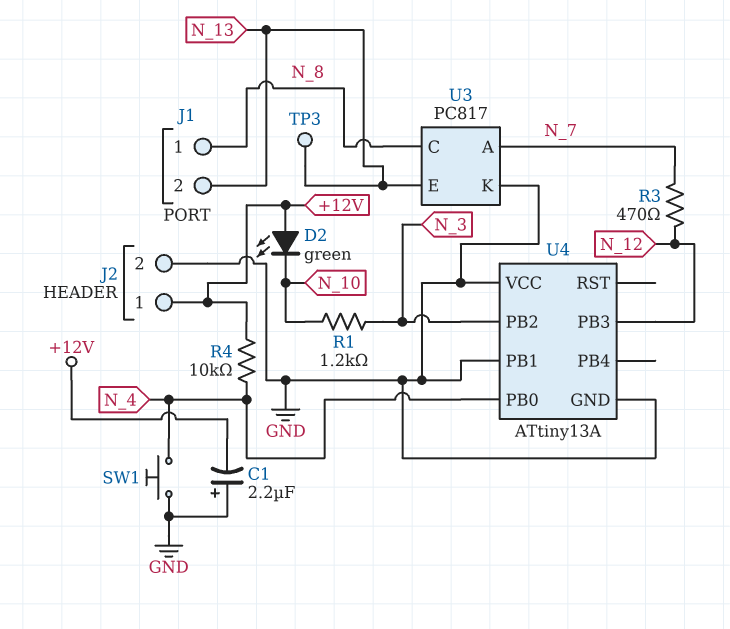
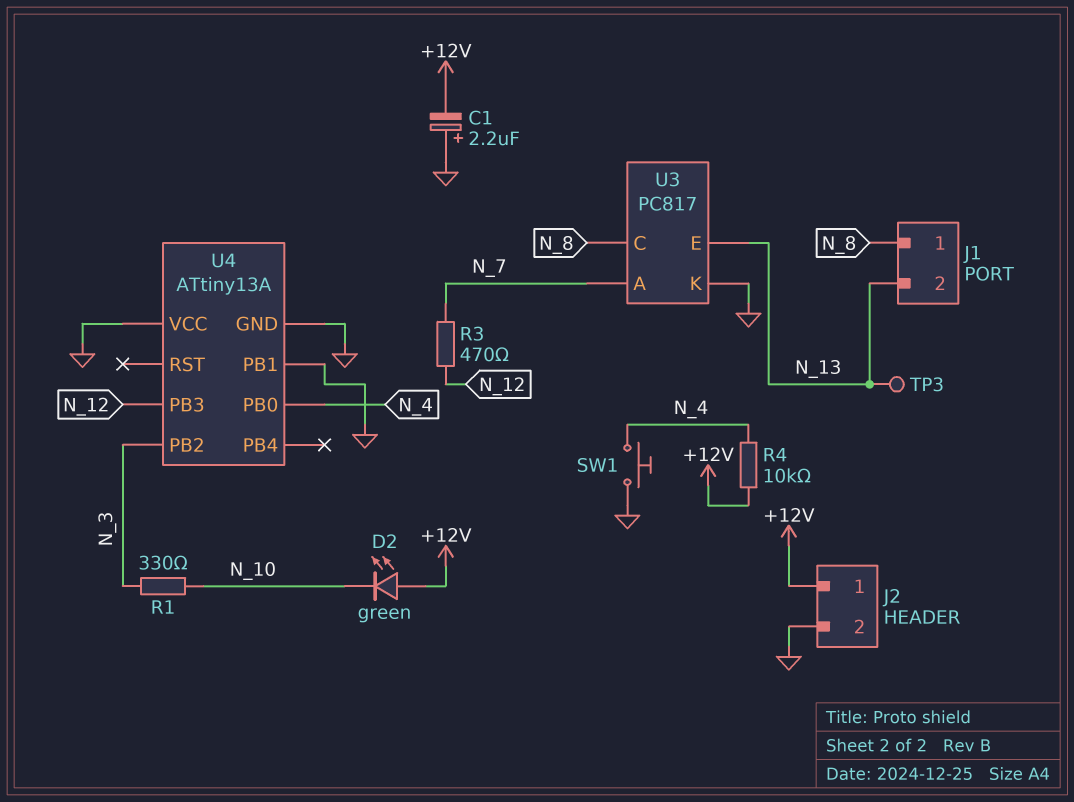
R1: 1.2k (N_3, N_10) -> 330 (N_3, N_10)

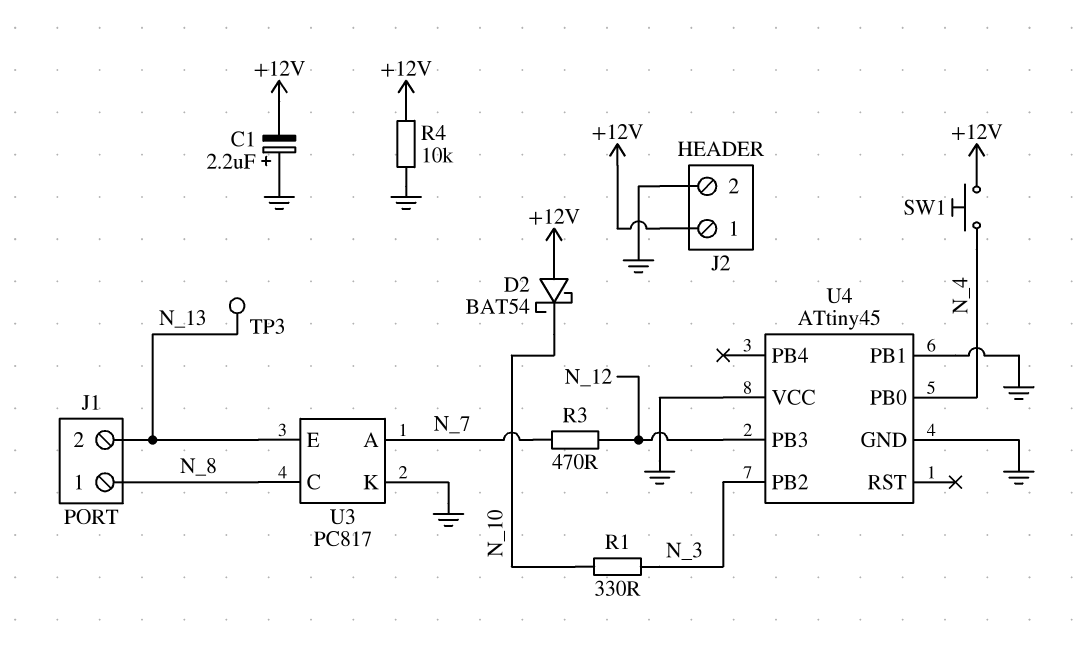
D2: LED green (A +12V, K N_10) -> schottky BAT54 (A +12V, K N_10)
R4: 10k (+12V, N_4) -> 10k (+12V, GND)
SW1: button (GND, N_4) -> button (+12V, N_4)
U4: ATtiny13A -> ATtiny45

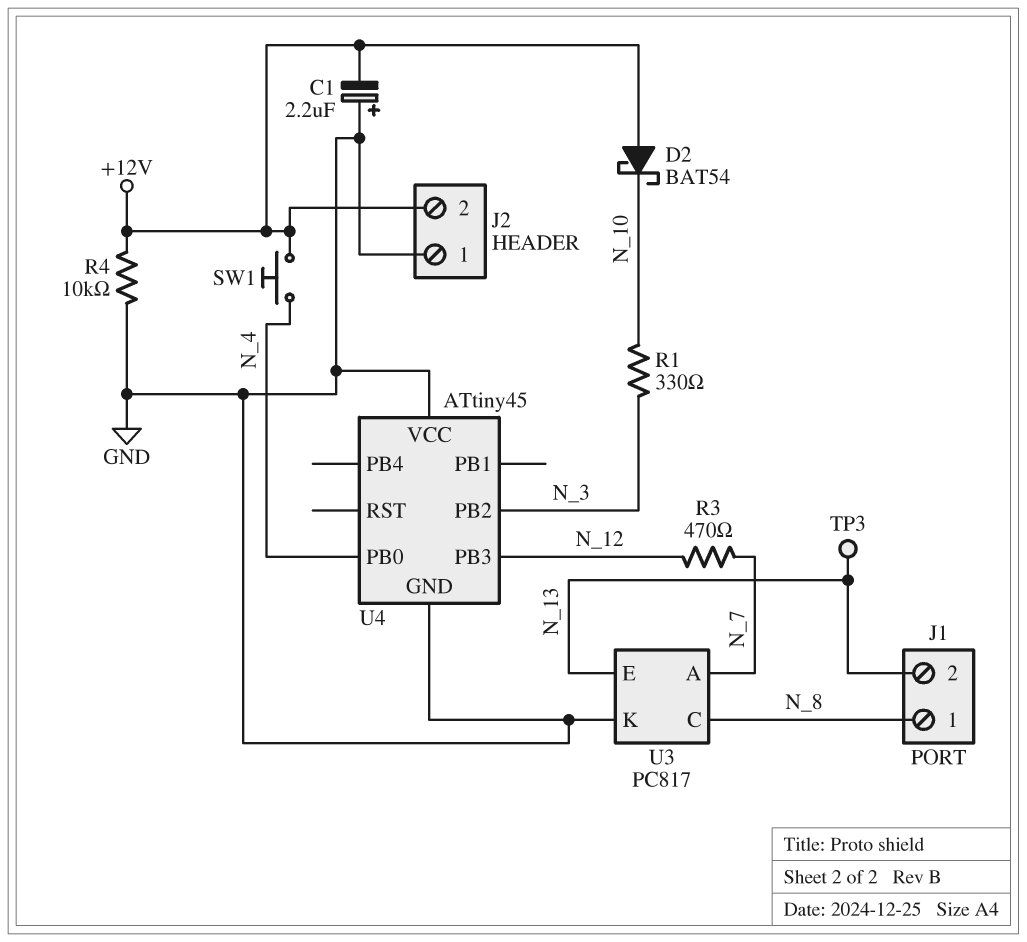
J2 pin 1: +12V -> GND
J2 pin 2: GND -> +12V
U4 pin PB1: GND -> none

